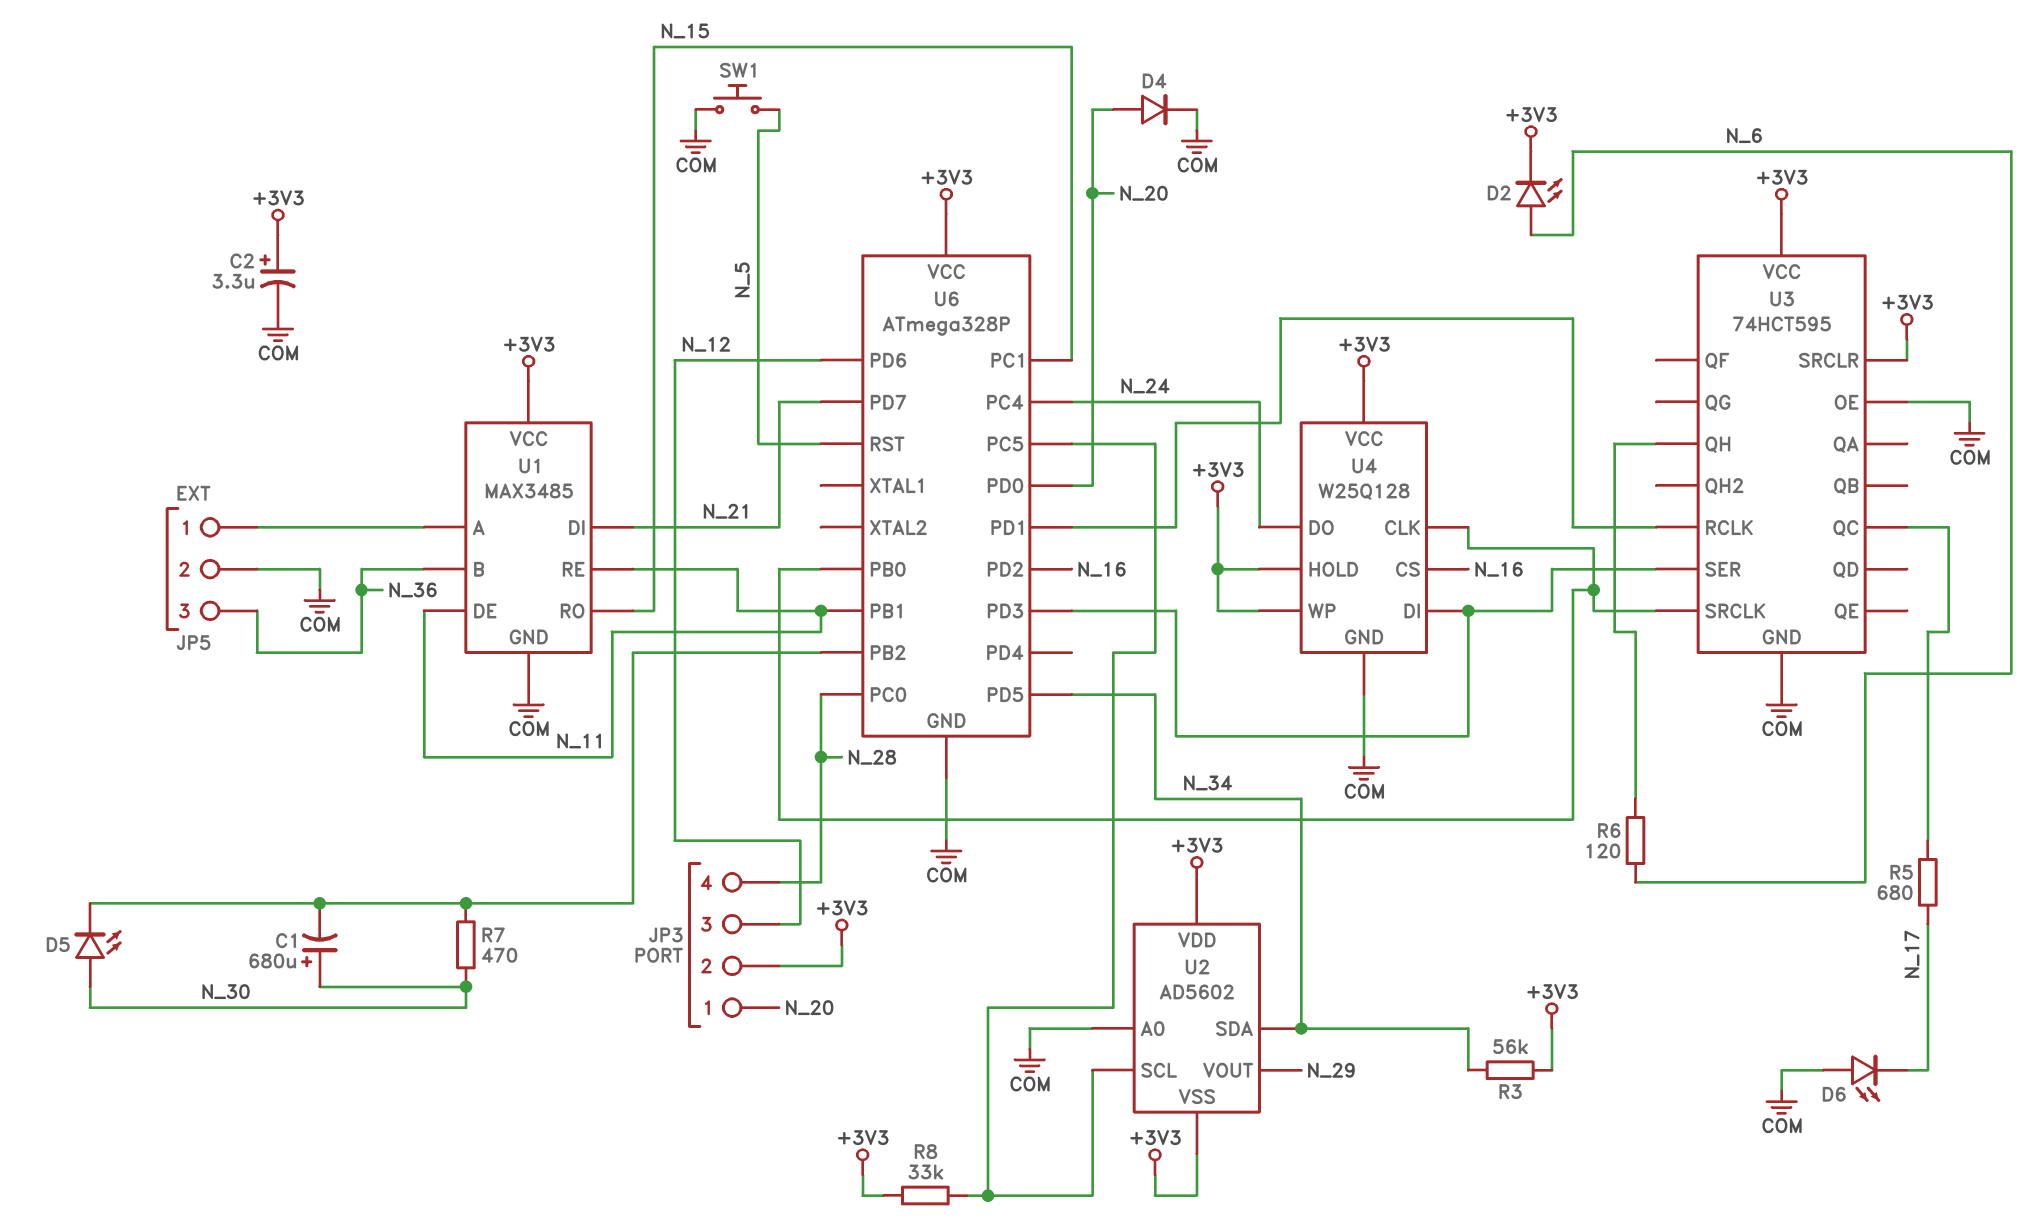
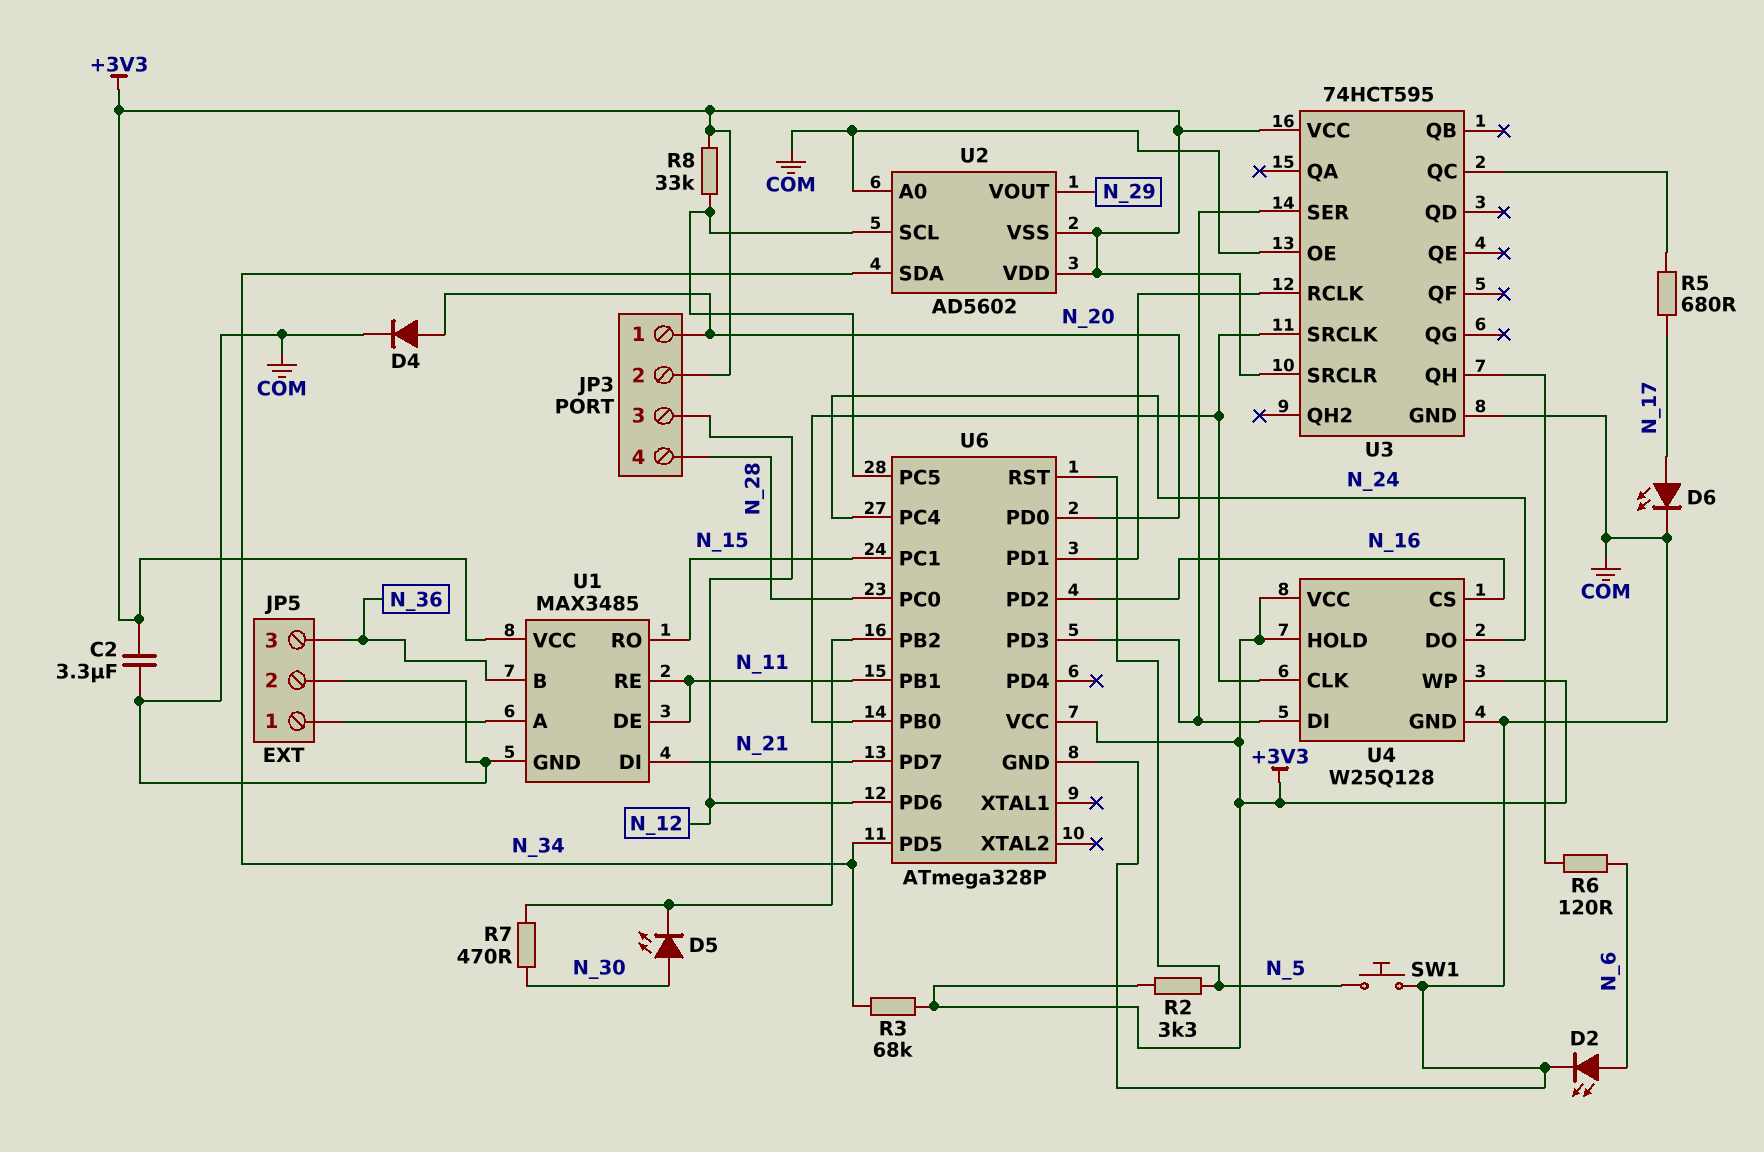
C1: 680uF (plus N_30, minus U6/PB2) -> none
C2: 3.3uF (plus +3V3, minus COM) -> 3.3uF (+3V3, COM)
D2: LED (A N_6, K +3V3) -> LED (A N_6, K COM)
D6: LED (A COM, K N_17) -> LED (A N_17, K COM)
R2: none -> 3.3k (+3V3, N_5)
R3: 56k (+3V3, N_34) -> 68k (+3V3, N_34)

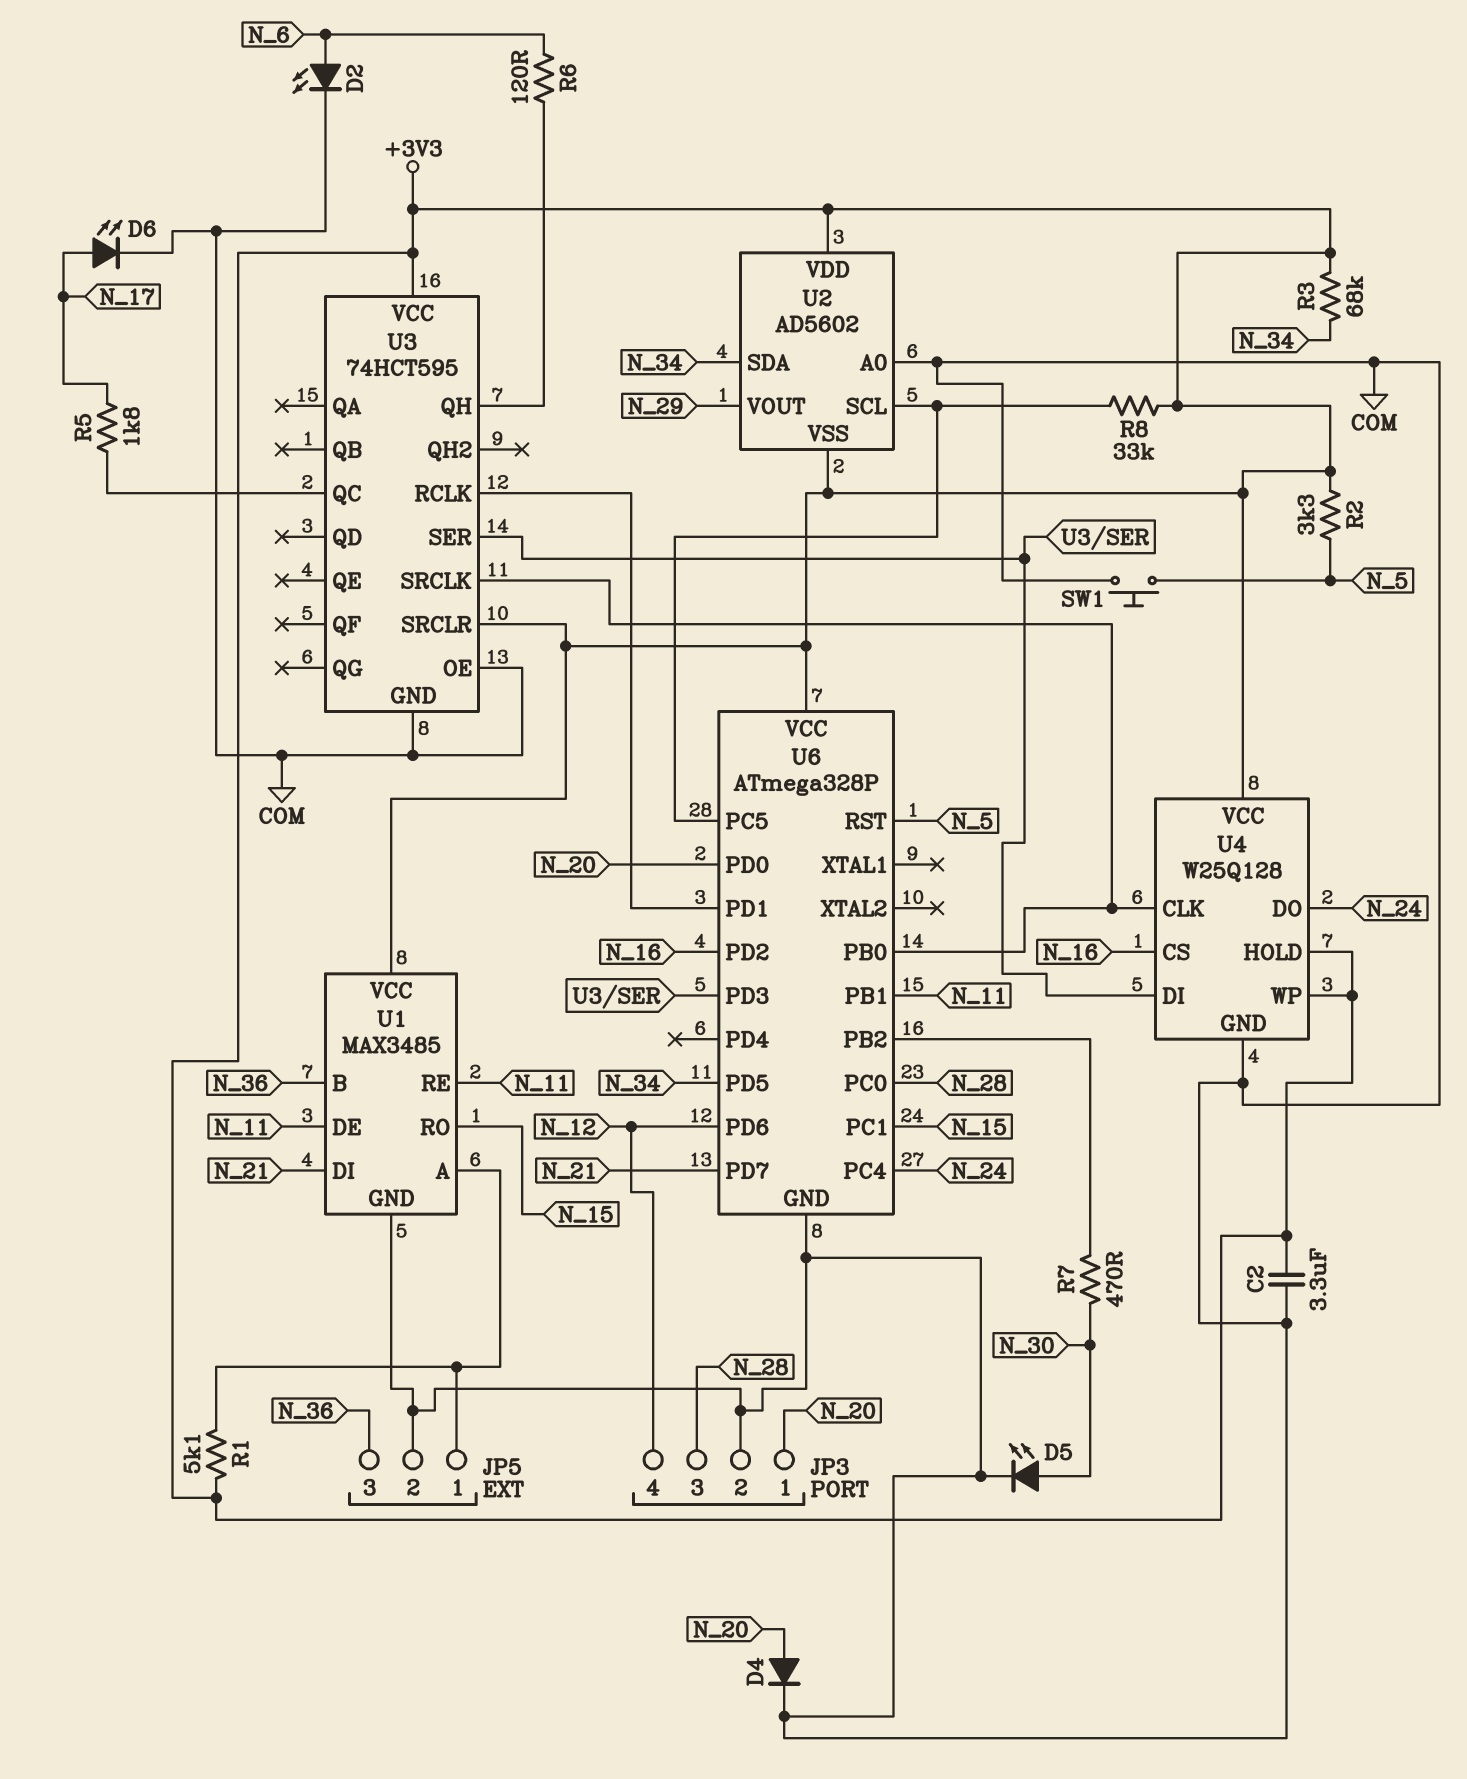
D5: LED (A N_30, K U6/PB2) -> LED (A N_30, K COM)
JP3 pin 2: +3V3 -> COM
JP3 pin 3: N_12 -> N_28
JP3 pin 4: N_28 -> N_12
R1: none -> 5.1k (+3V3, JP5/1)
R5: 680 (N_17, U3/QC) -> 1.8k (N_17, U3/QC)

